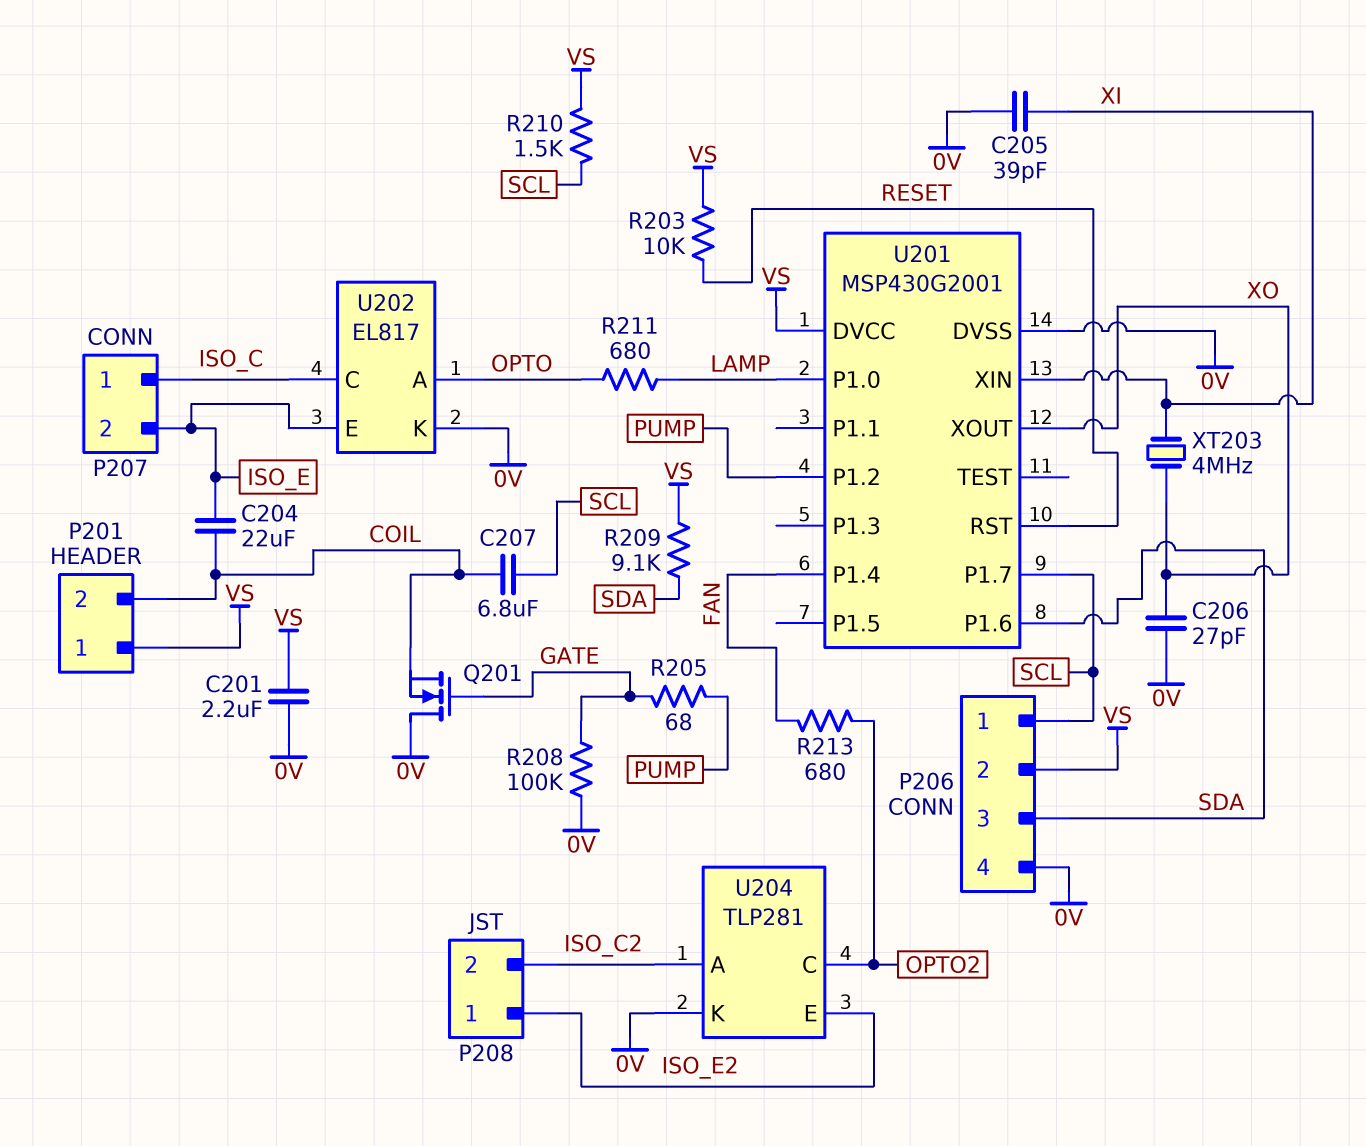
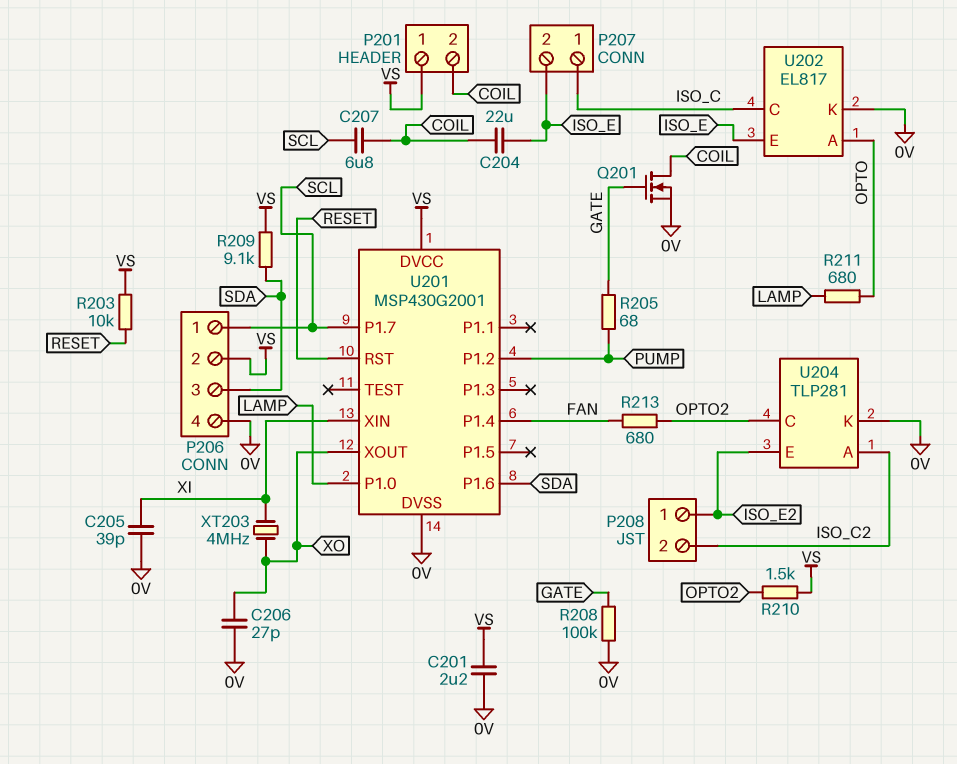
Q201: NMOS (G GATE, D 0V, S COIL) -> NMOS (G GATE, D COIL, S 0V)
R210: 1.5k (SCL, VS) -> 1.5k (OPTO2, VS)

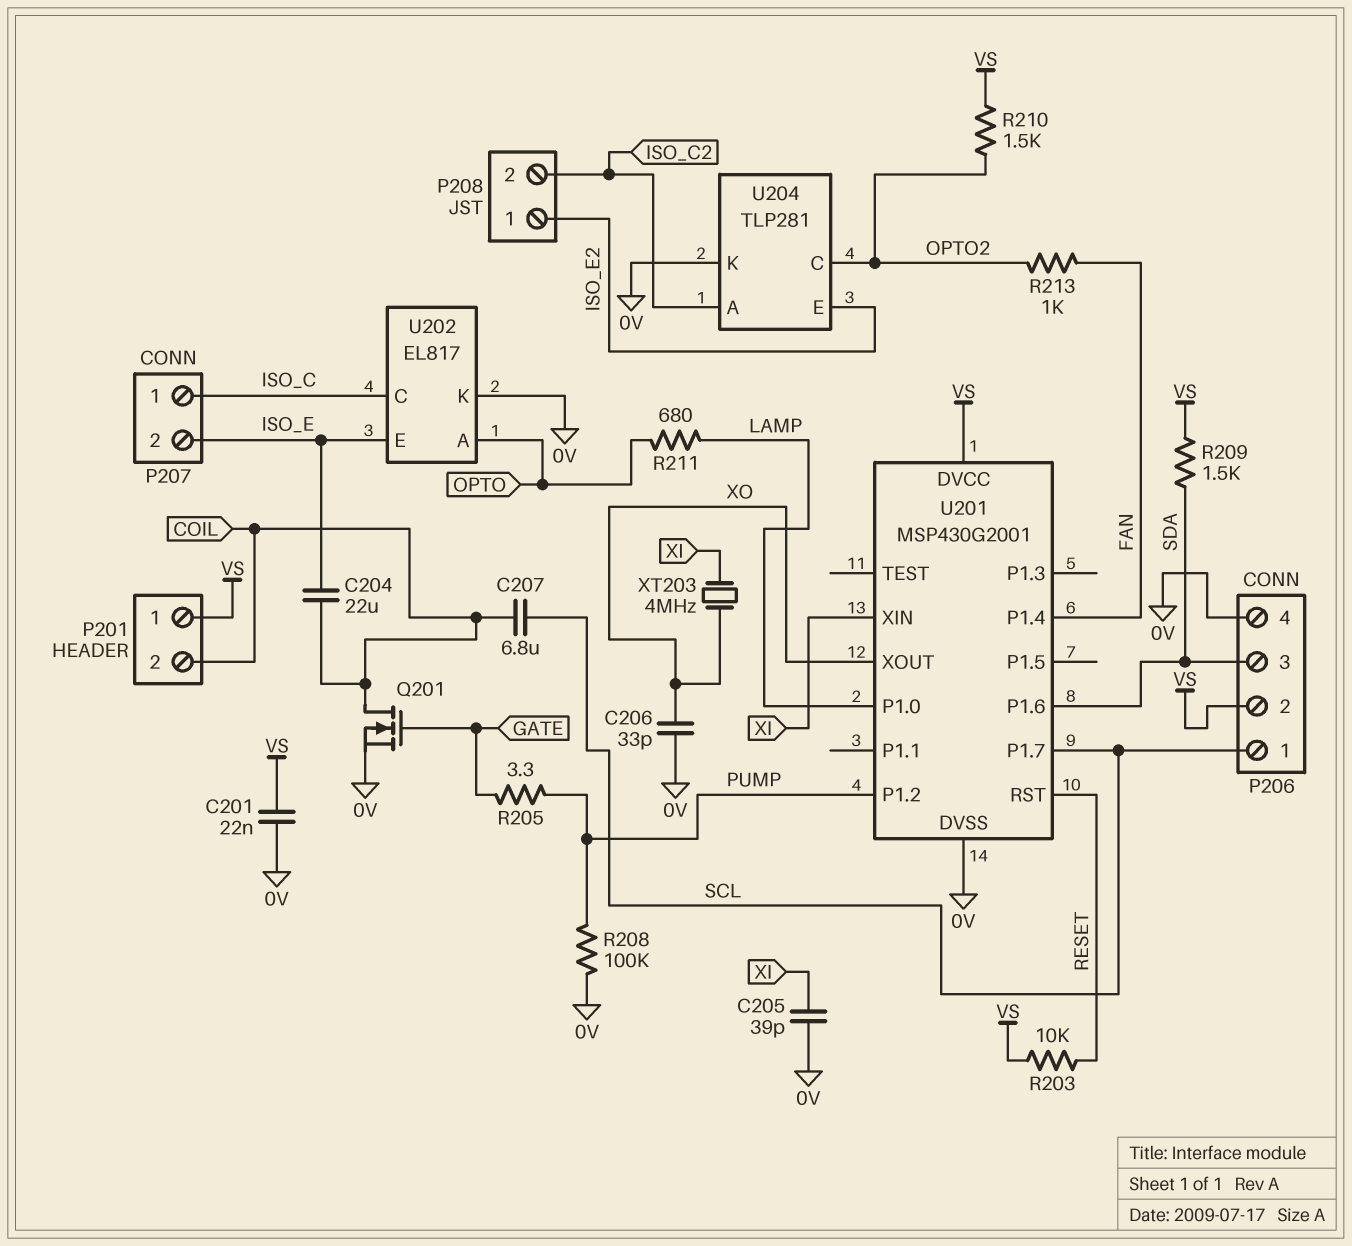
C201: 2.2uF (0V, VS) -> 22nF (0V, VS)
C206: 27pF (0V, XO) -> 33pF (0V, XO)
R205: 68 (GATE, PUMP) -> 3.3 (GATE, PUMP)
R208: 100k (0V, GATE) -> 100k (0V, PUMP)
R209: 9.1k (SDA, VS) -> 1.5k (SDA, VS)
R213: 680 (FAN, OPTO2) -> 1k (FAN, OPTO2)

